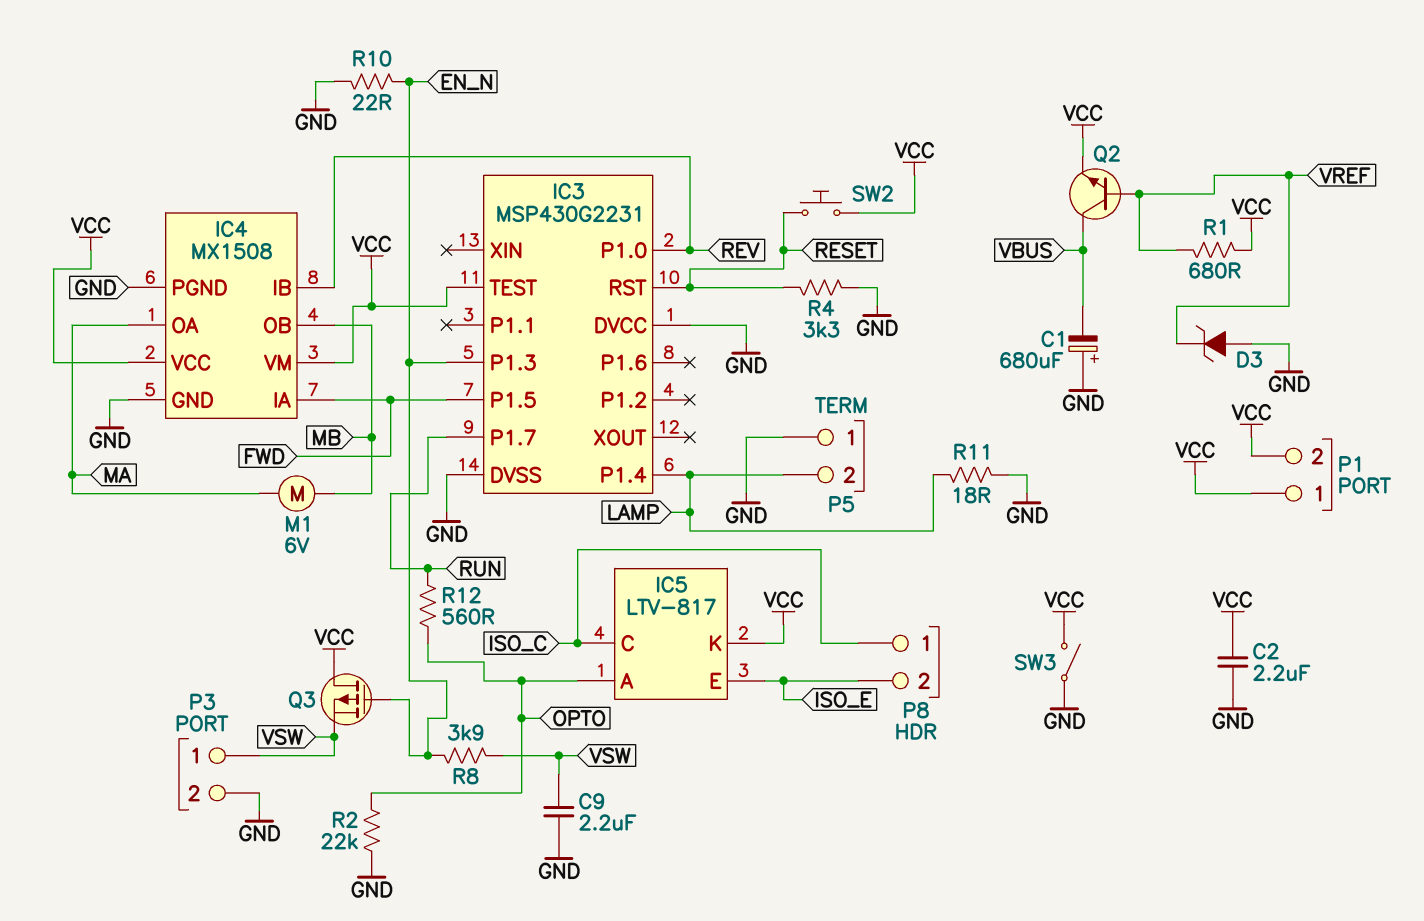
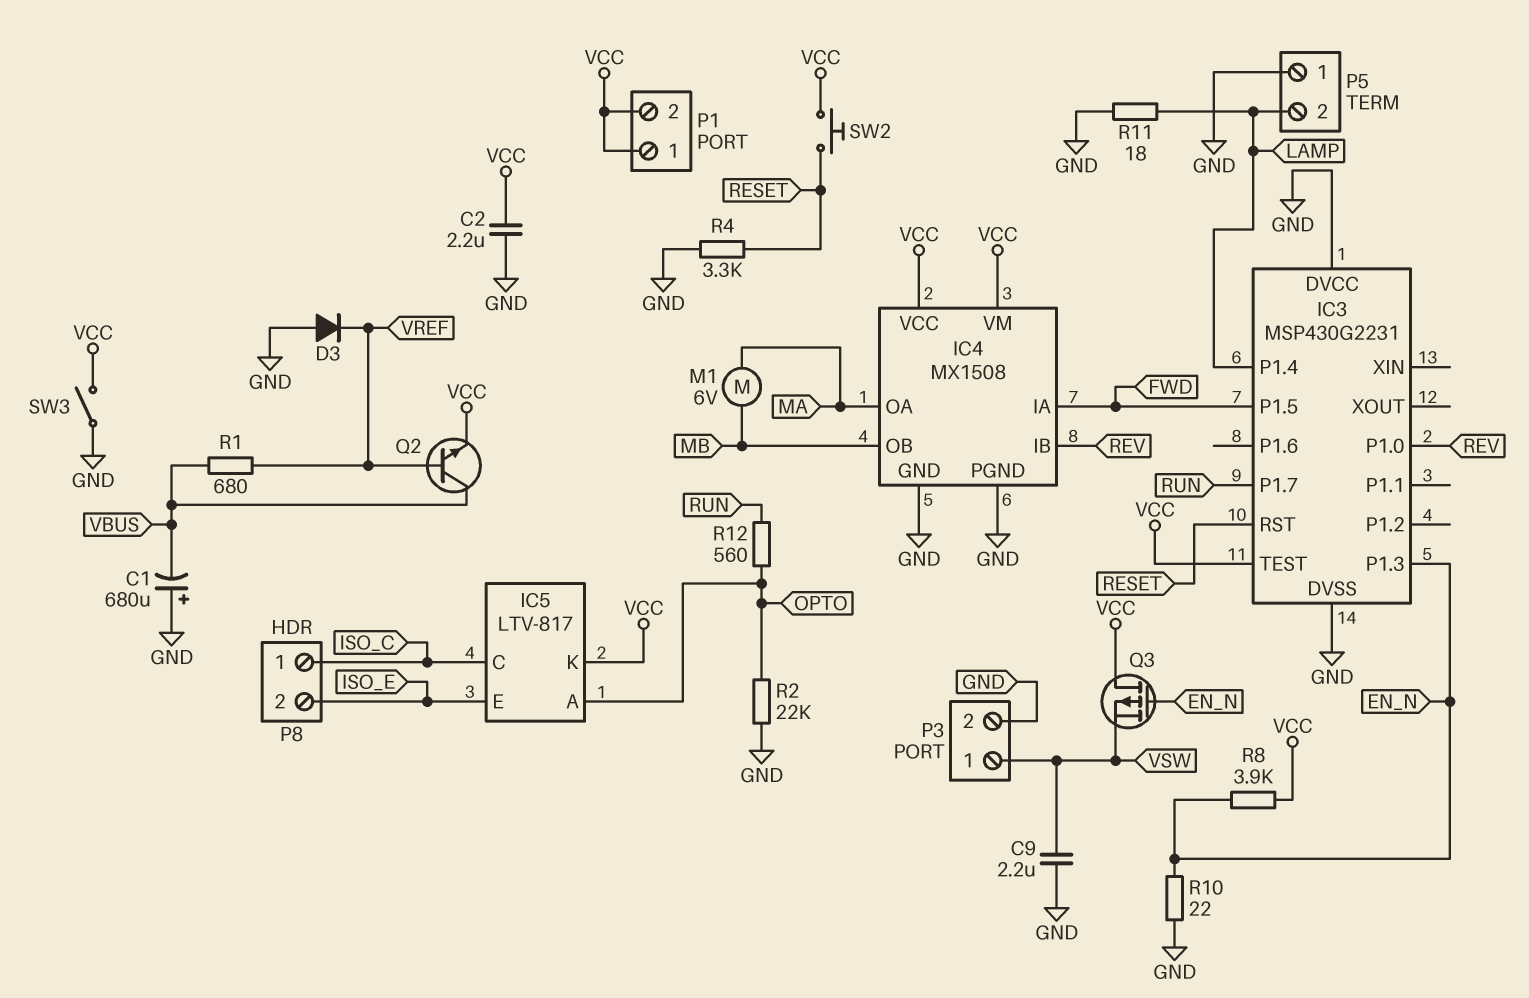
D3: zener (A GND, K VREF) -> diode (A GND, K VREF)
R1: 680 (VCC, VREF) -> 680 (VBUS, VREF)
R8: 3.9k (EN_N, VSW) -> 3.9k (EN_N, VCC)

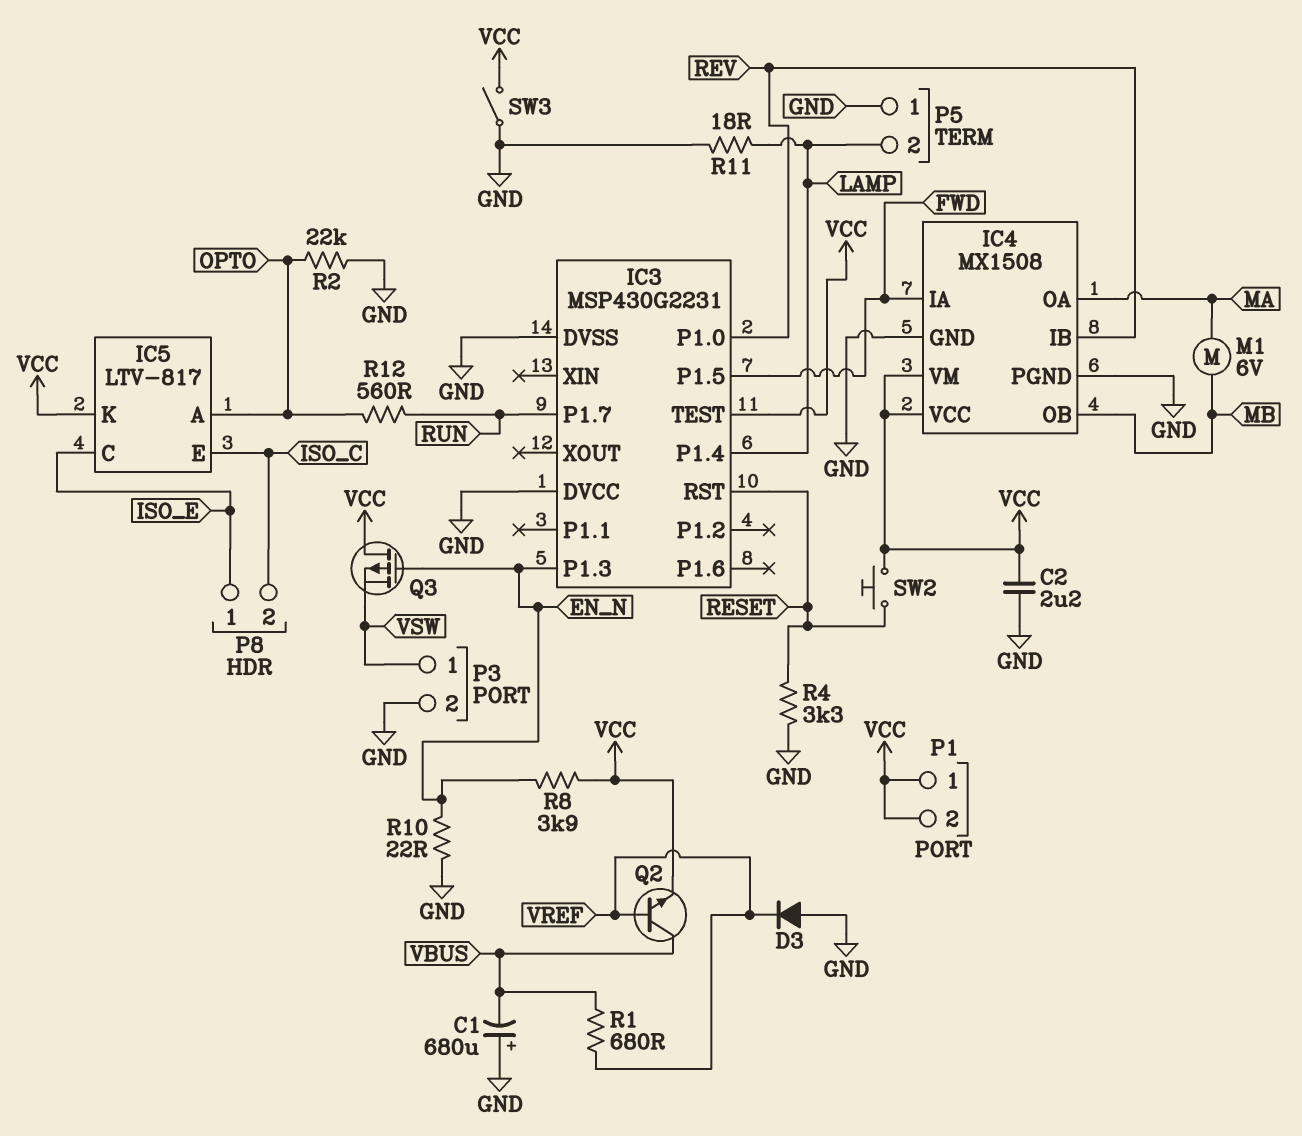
C9: 2.2uF (GND, VSW) -> none
IC5 pin C: ISO_C -> ISO_E
IC5 pin E: ISO_E -> ISO_C
P8 pin 1: ISO_C -> ISO_E
P8 pin 2: ISO_E -> ISO_C

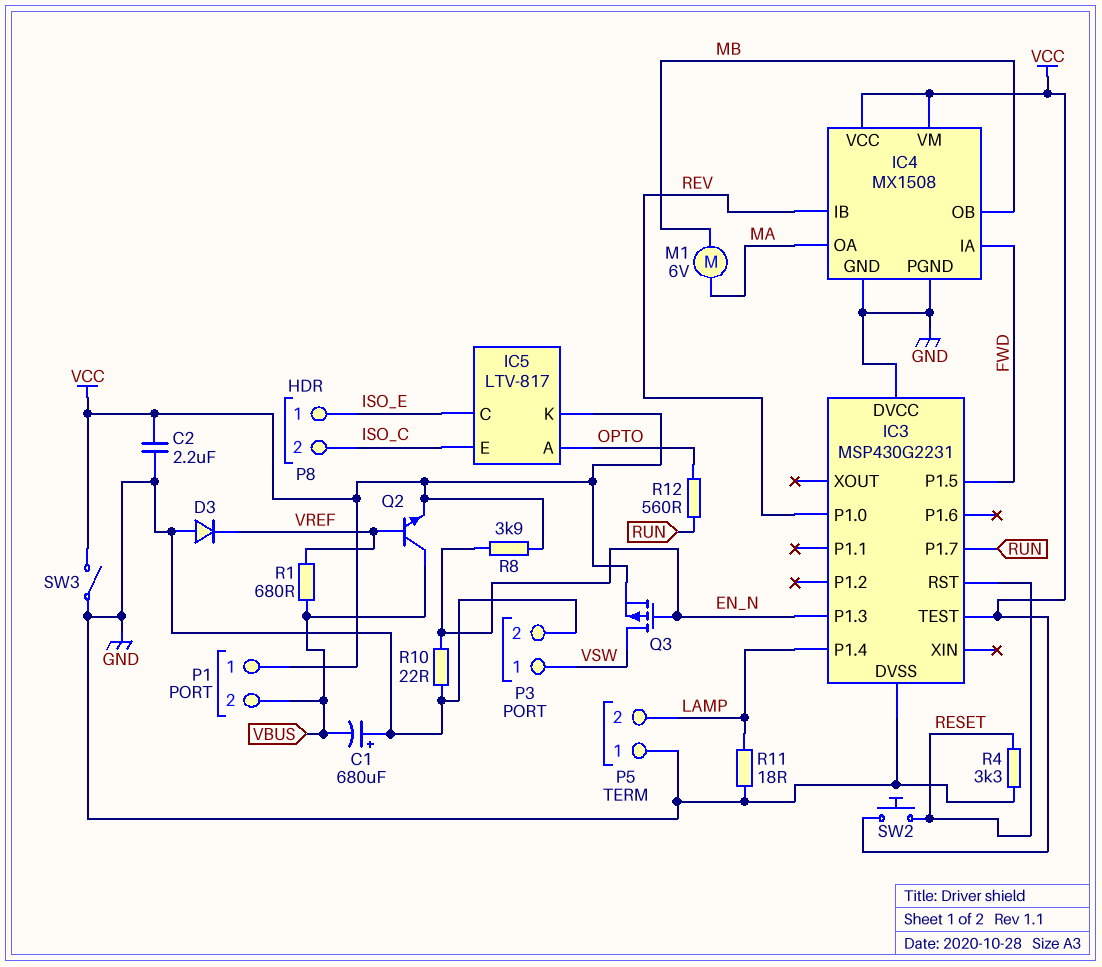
P1 pin 2: VCC -> VBUS
Q3: PMOS (G EN_N, D VCC, S VSW) -> PMOS (G EN_N, D VSW, S VCC)
R2: 22k (GND, OPTO) -> none

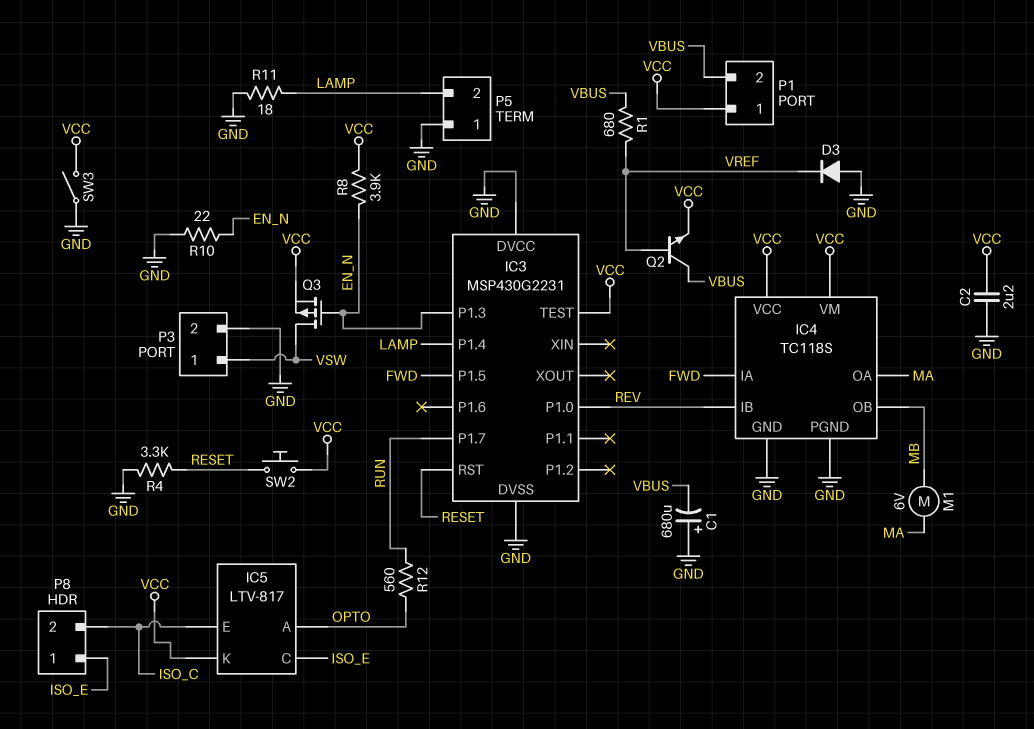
IC4: MX1508 -> TC118S

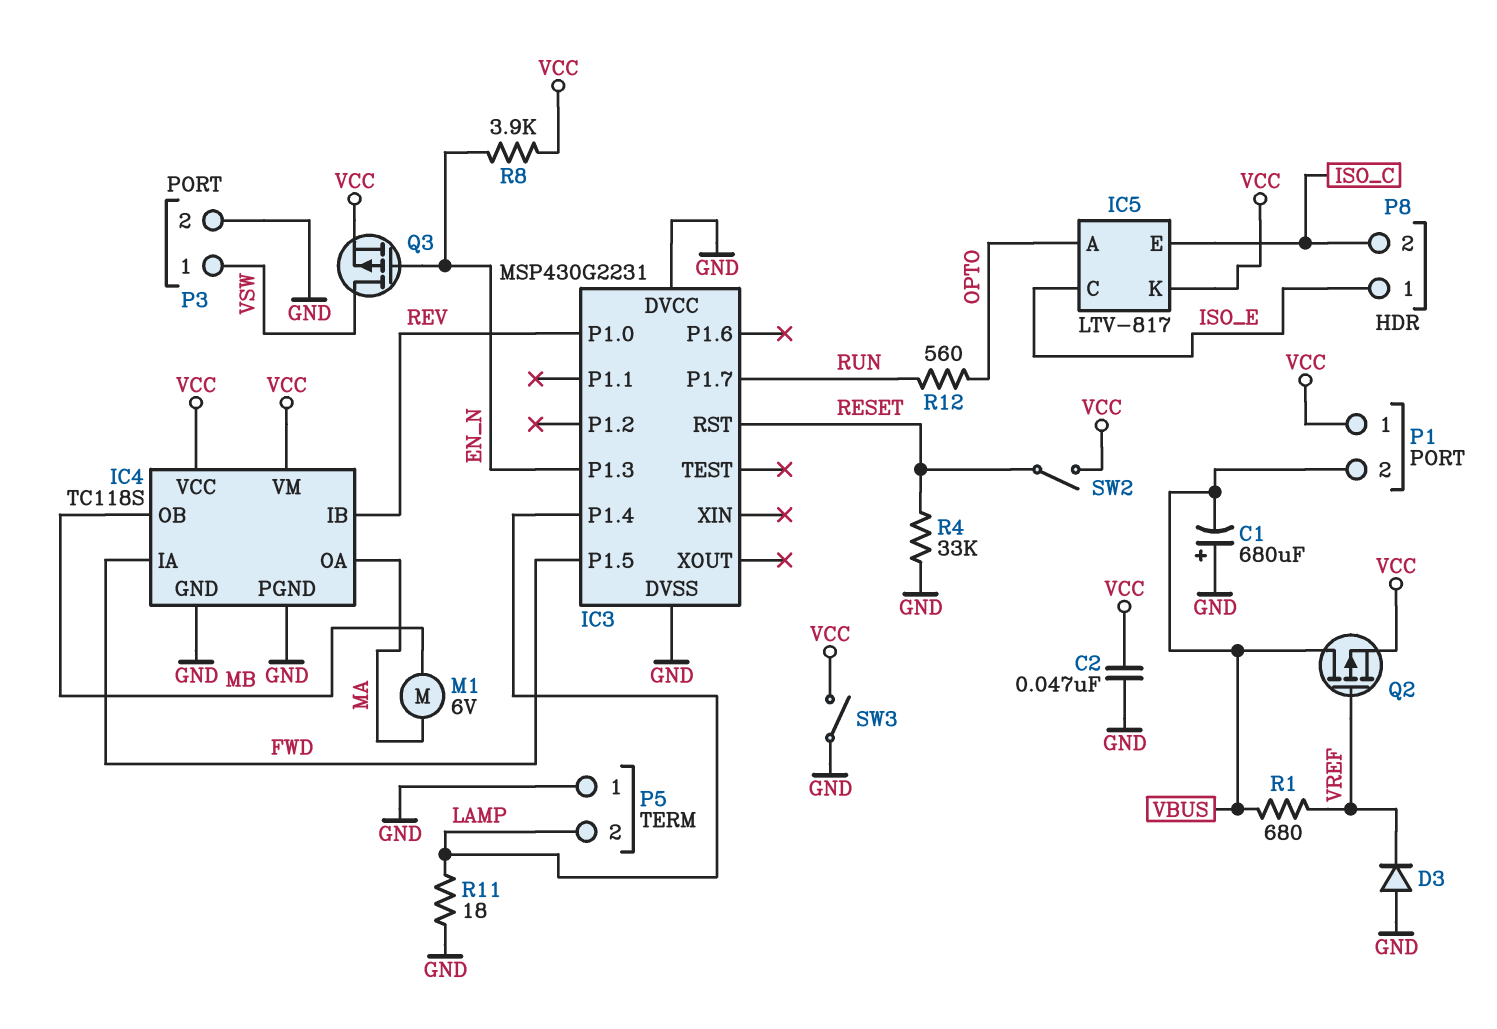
C2: 2.2uF (GND, VCC) -> 47nF (GND, VCC)
IC3 pin TEST: VCC -> none
Q2: NPN (B VREF, C VBUS, E VCC) -> PMOS (G VREF, D VBUS, S VCC)
R4: 3.3k (GND, RESET) -> 33k (GND, RESET)
R10: 22 (EN_N, GND) -> none
SW2: button (RESET, VCC) -> switch (RESET, VCC)

